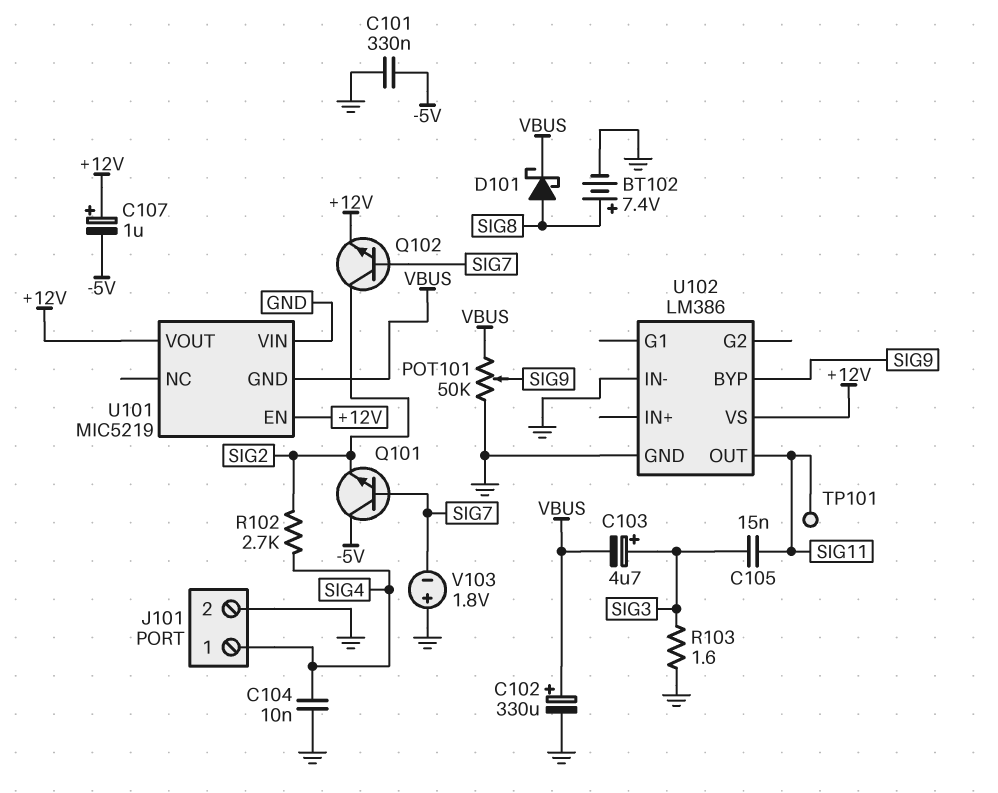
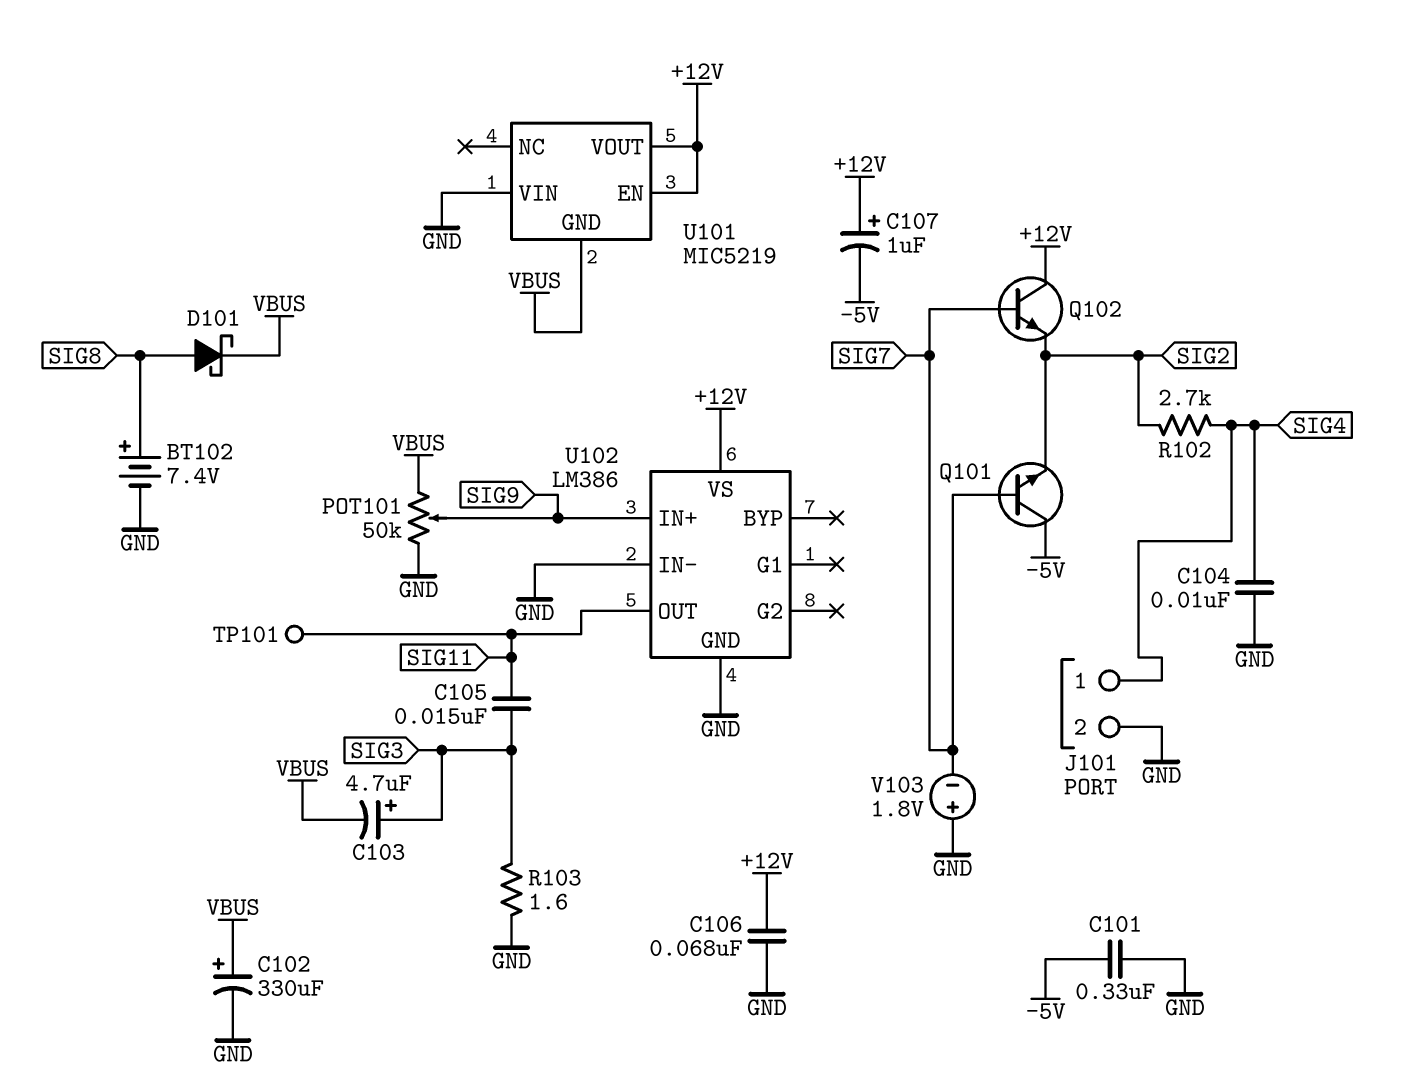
C106: none -> 68nF (+12V, GND)
Q102: NPN (B SIG7, C SIG2, E +12V) -> NPN (B SIG7, C +12V, E SIG2)
U102 pin BYP: SIG9 -> none
U102 pin IN+: none -> SIG9

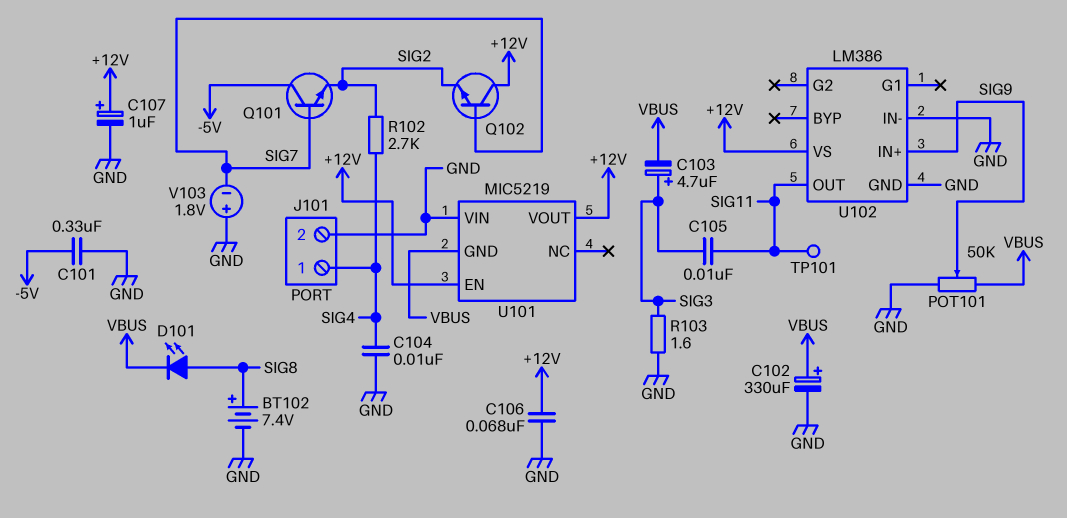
C105: 15nF (SIG3, SIG11) -> 10nF (SIG3, SIG11)
C107: 1uF (plus +12V, minus -5V) -> 1uF (plus +12V, minus GND)
D101: schottky (A SIG8, K VBUS) -> LED (A SIG8, K VBUS)

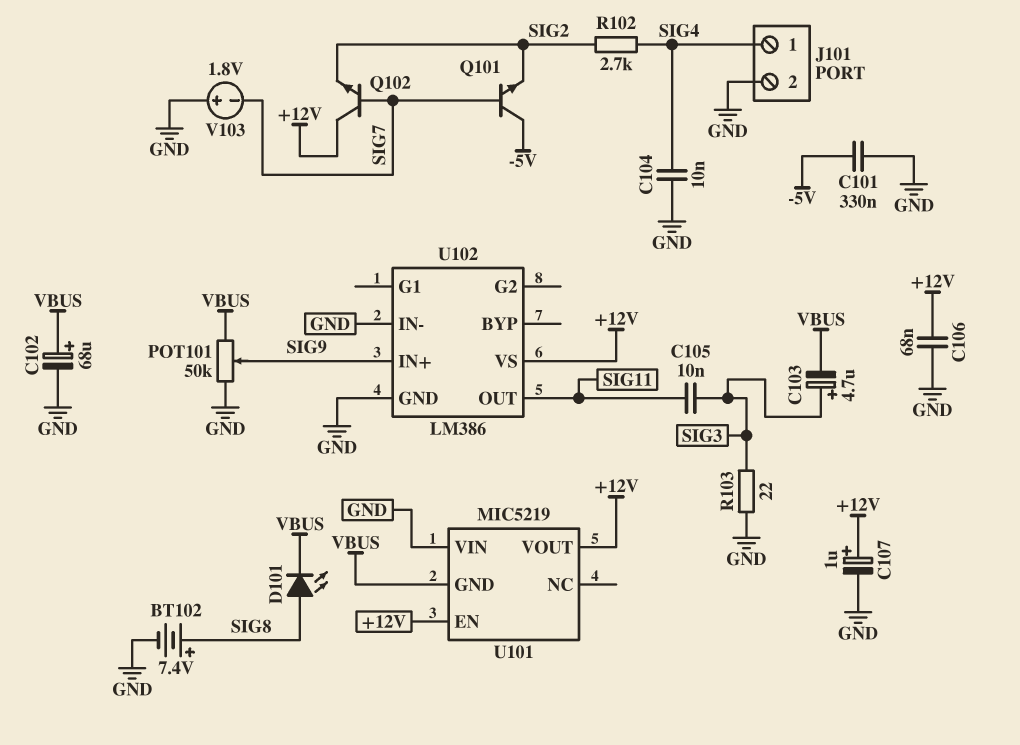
C102: 330uF (plus VBUS, minus GND) -> 68uF (plus VBUS, minus GND)
R103: 1.6 (GND, SIG3) -> 22 (GND, SIG3)
TP101: test point (SIG11) -> none

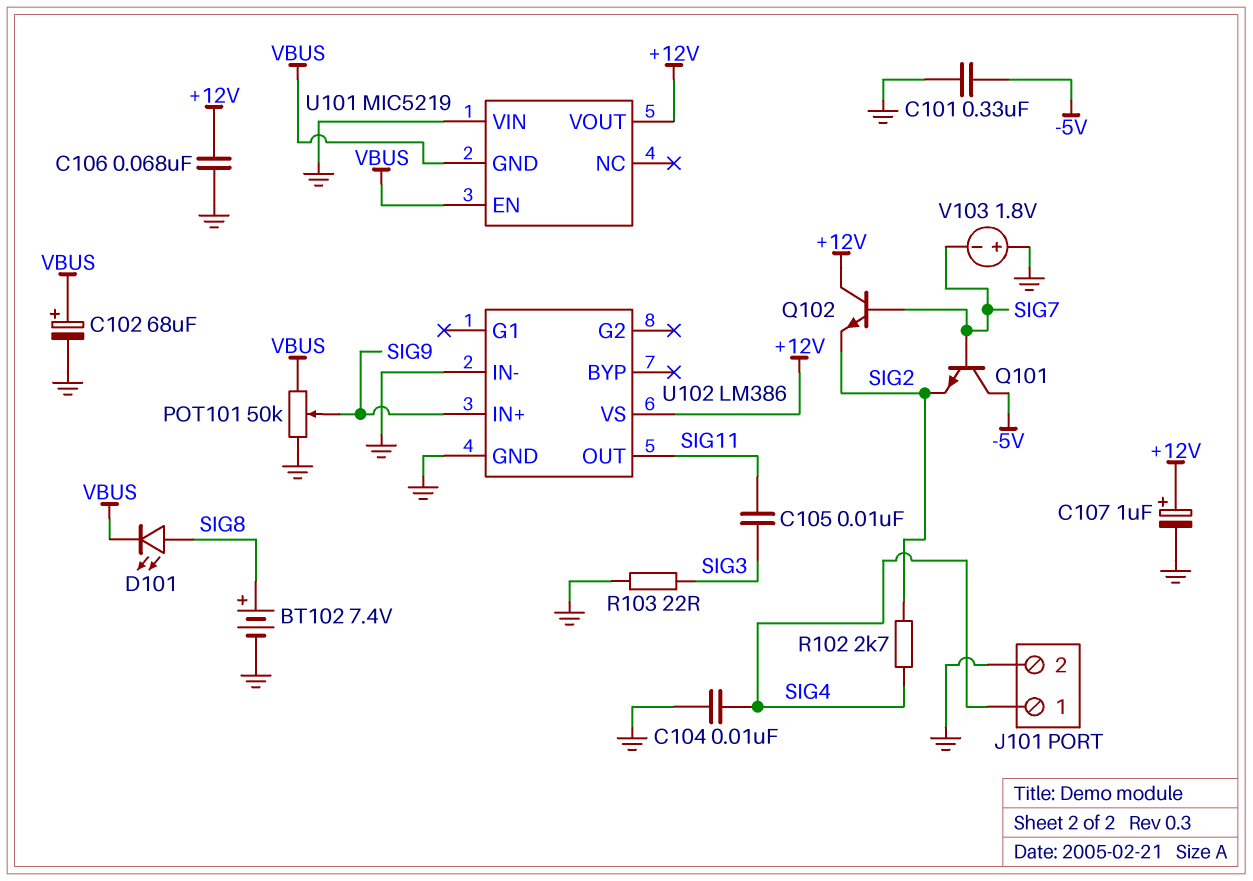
C103: 4.7uF (plus SIG3, minus VBUS) -> none
U101 pin EN: +12V -> VBUS

